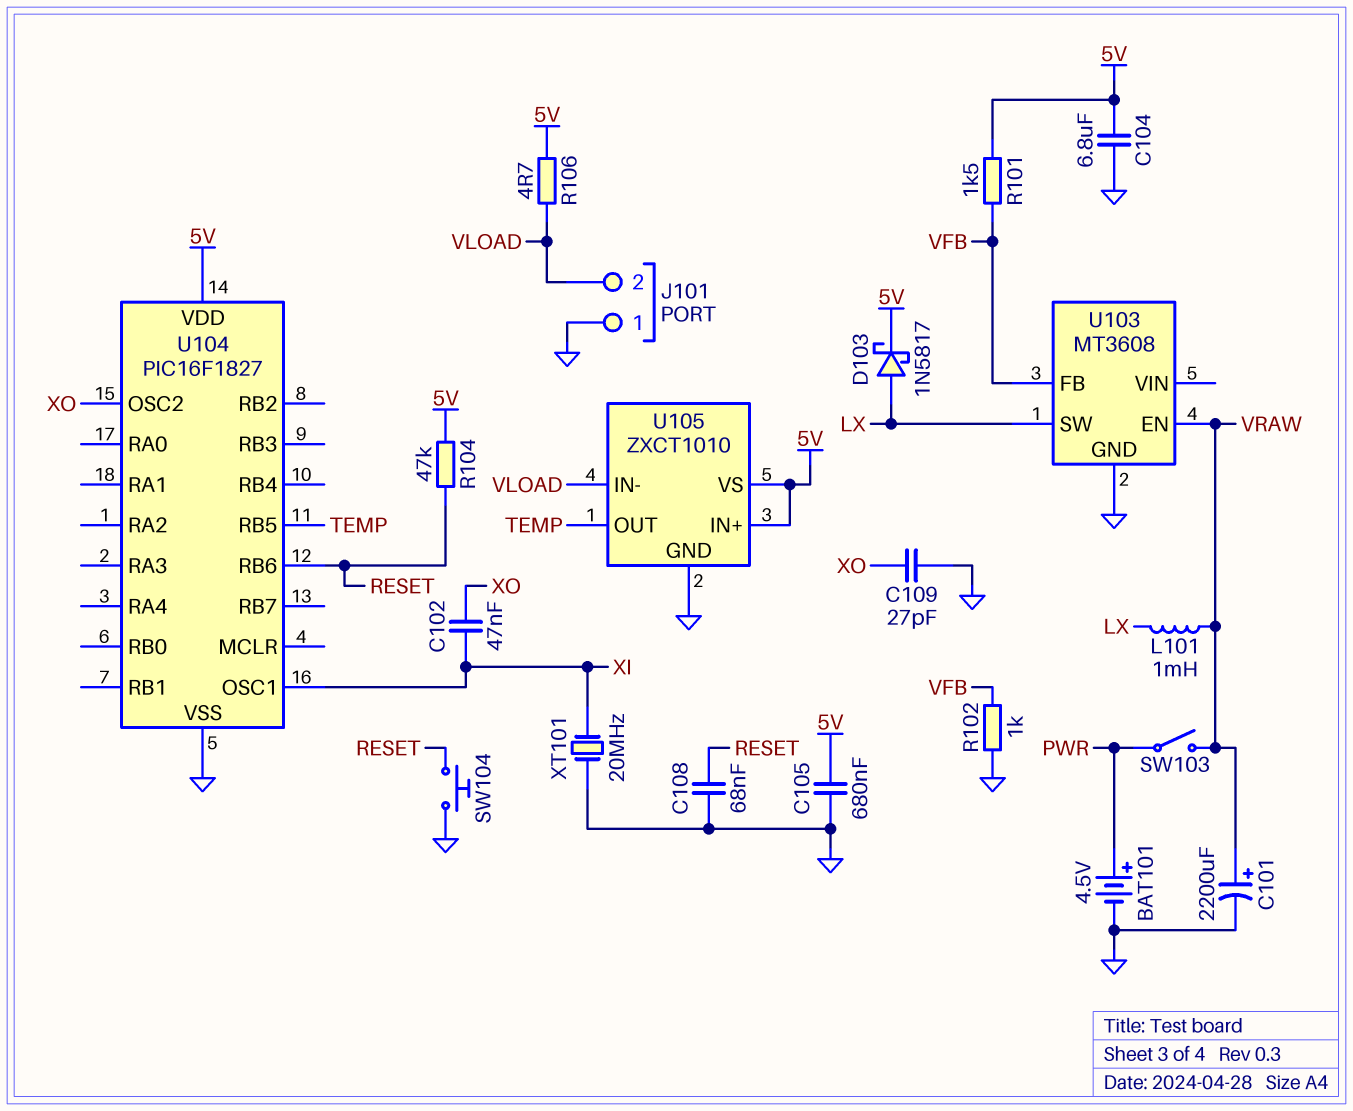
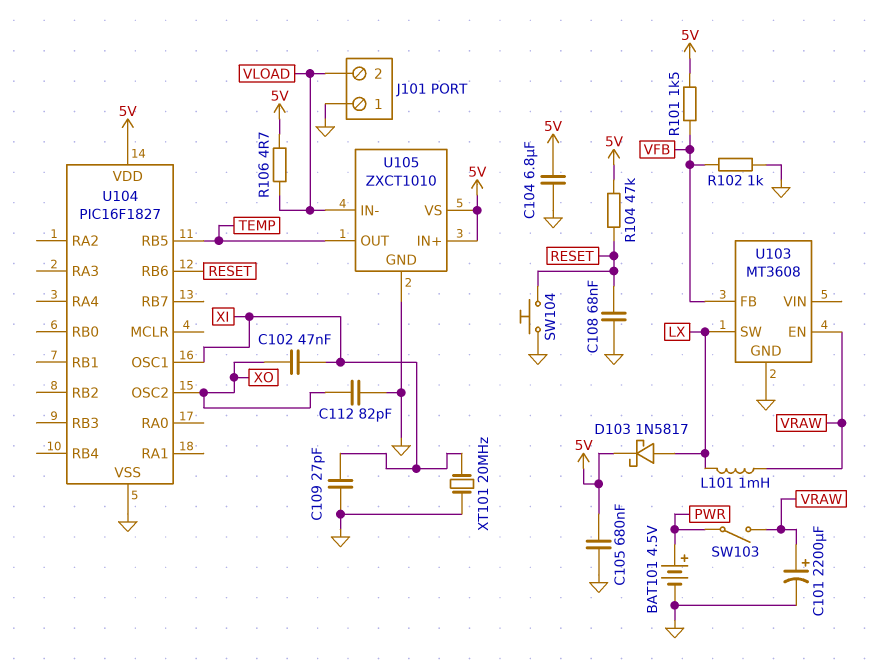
C109: 27pF (GND, XO) -> 27pF (GND, XI)
C112: none -> 82pF (GND, XO)

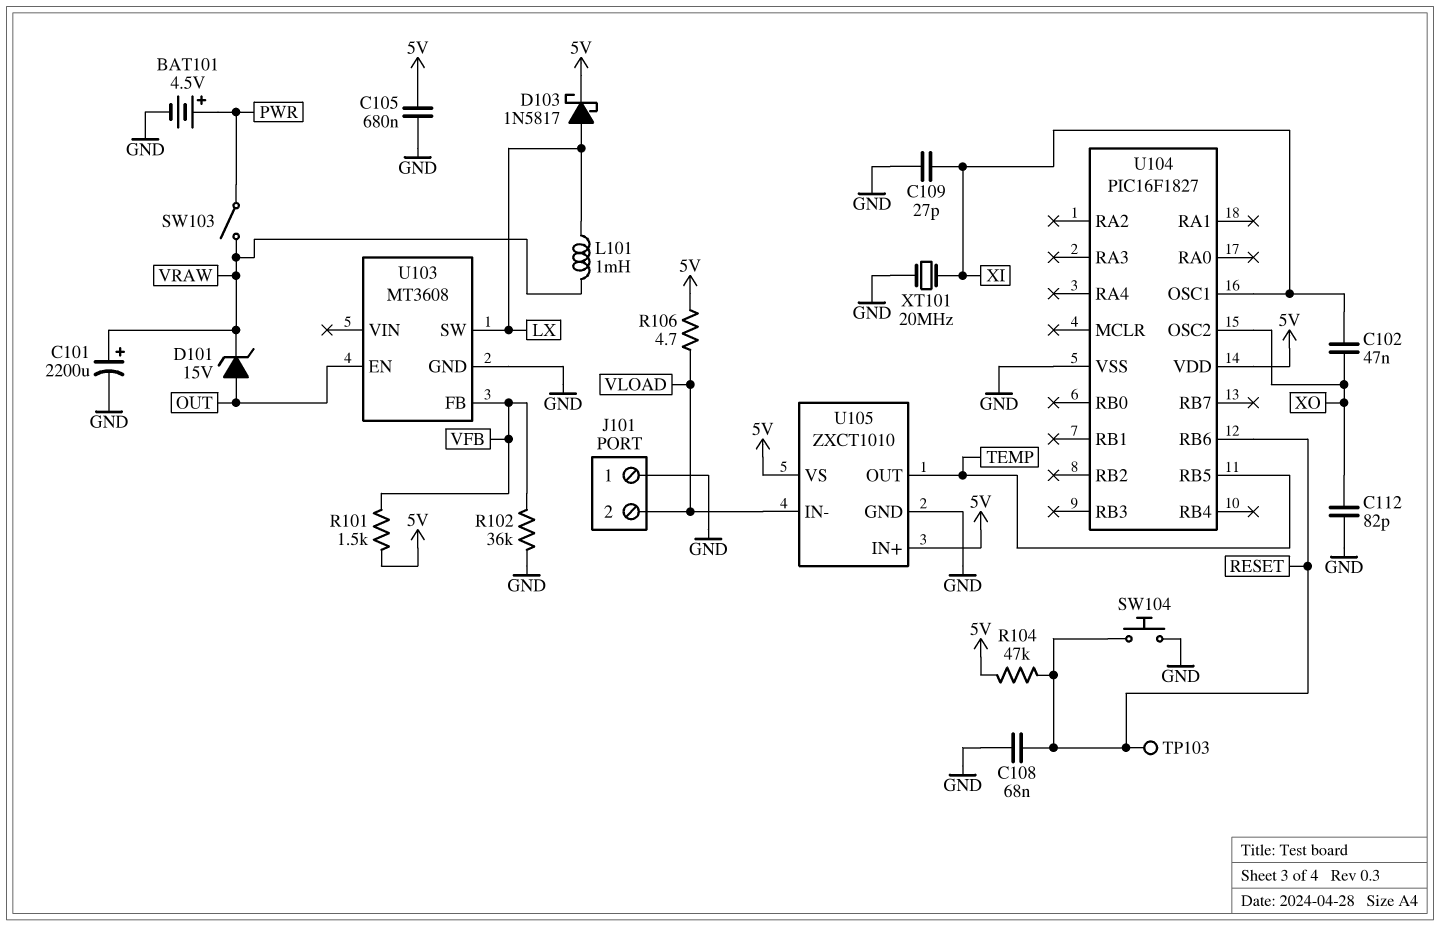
C104: 6.8uF (5V, GND) -> none
D101: none -> zener 15V (A OUT, K VRAW)
R102: 1k (GND, VFB) -> 36k (GND, VFB)
TP103: none -> test point (RESET)
U103 pin EN: VRAW -> OUT

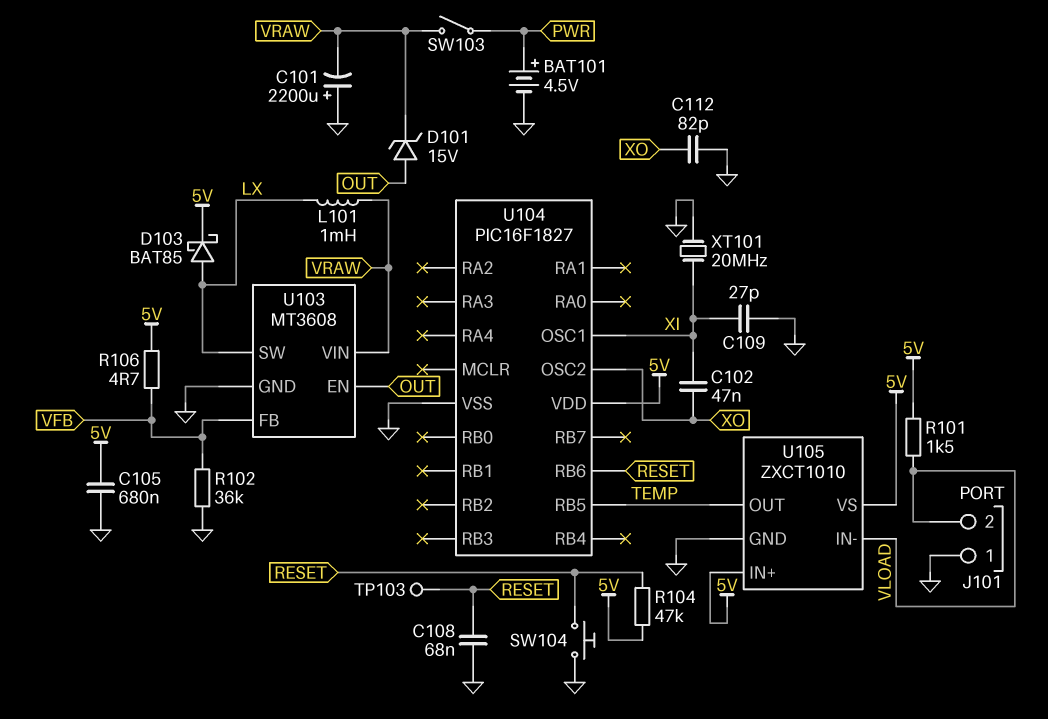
C101: 2200uF (plus VRAW, minus GND) -> 2200uF (plus GND, minus VRAW)
D103: schottky 1N5817 (A LX, K 5V) -> schottky BAT85 (A LX, K 5V)
R101: 1.5k (5V, VFB) -> 1.5k (5V, VLOAD)
R106: 4.7 (5V, VLOAD) -> 4.7 (5V, VFB)
U103 pin VIN: none -> VRAW

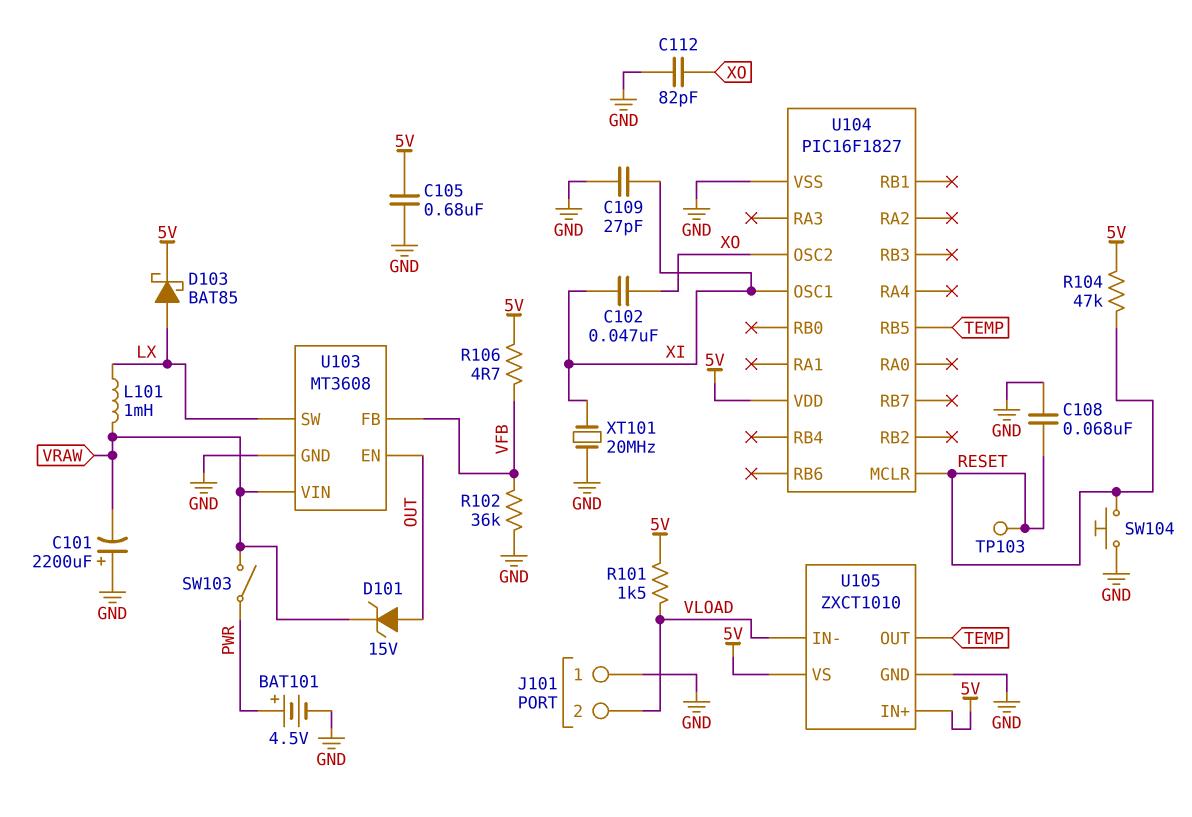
U104 pin MCLR: none -> RESET
U104 pin RB6: RESET -> none

